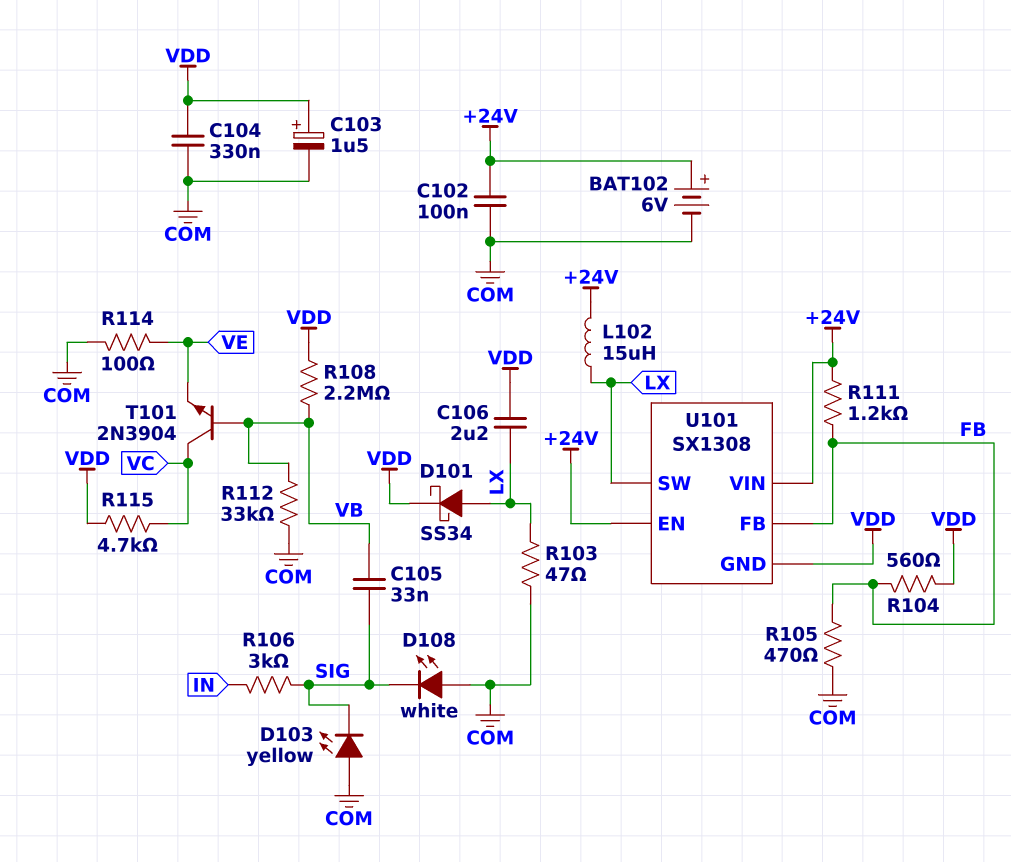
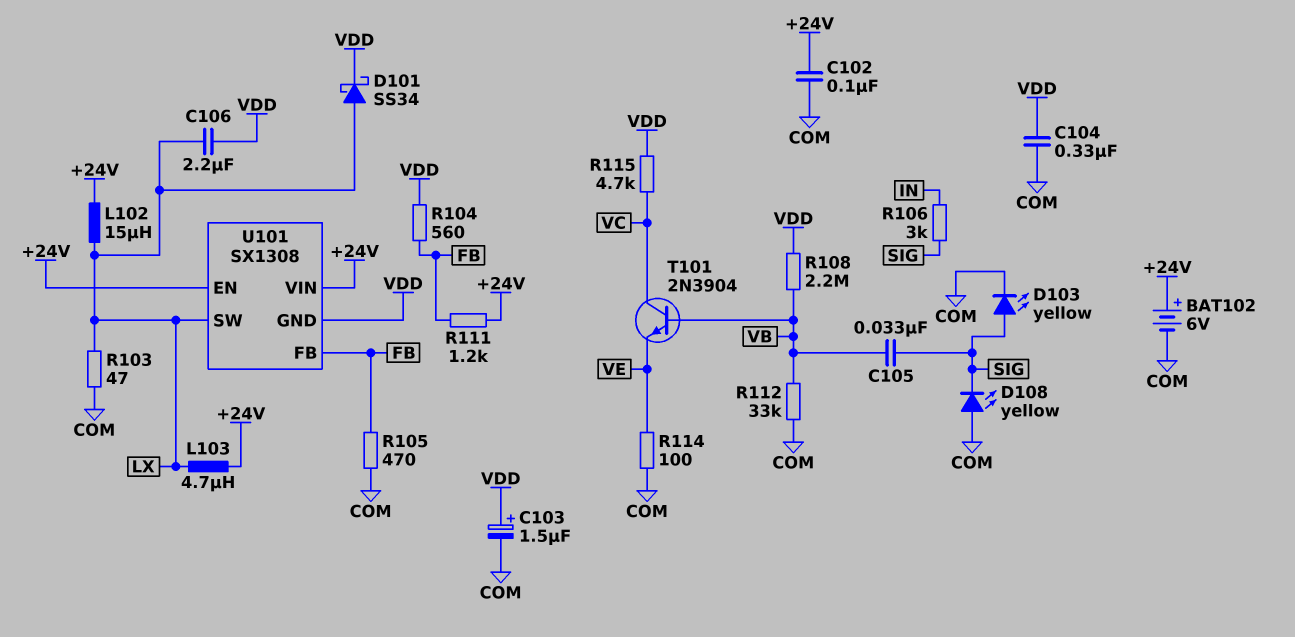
D103: LED yellow (A COM, K SIG) -> LED yellow (A SIG, K COM)
D108: LED white (A COM, K SIG) -> LED yellow (A COM, K SIG)
L103: none -> 4.7uH (+24V, LX)

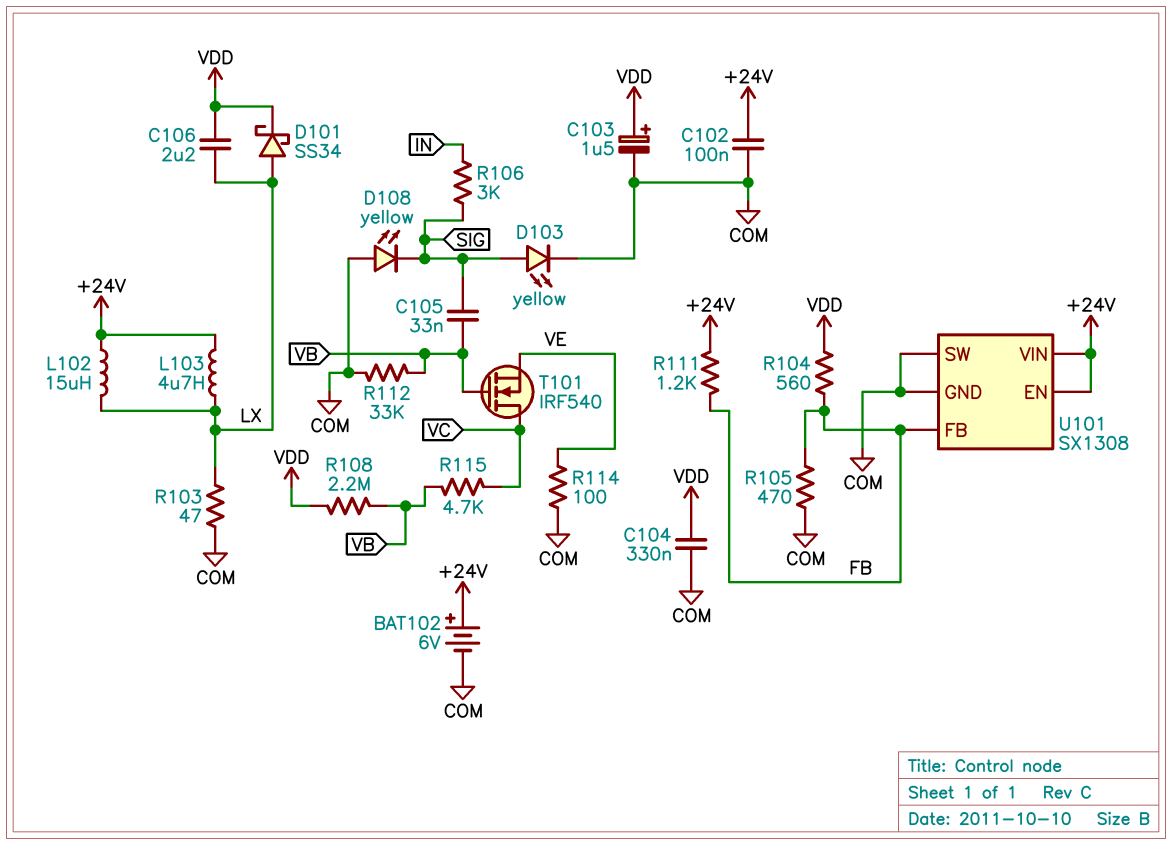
R115: 4.7k (VC, VDD) -> 4.7k (VB, VC)
T101: NPN 2N3904 (B VB, C VC, E VE) -> NMOS IRF540 (G VB, D VC, S VE)
U101 pin GND: VDD -> COM
U101 pin SW: LX -> COM

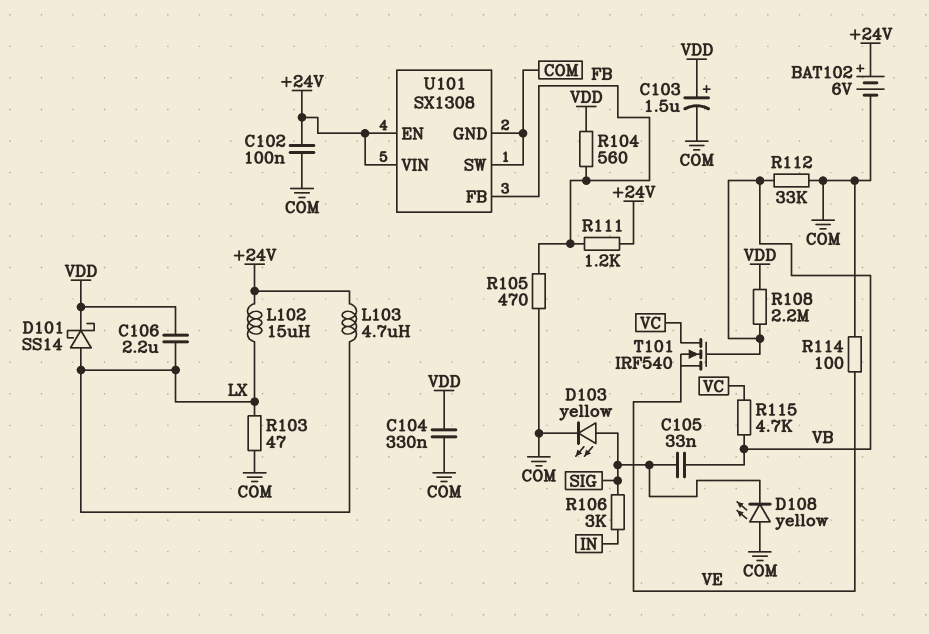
D101: schottky SS34 (A LX, K VDD) -> schottky SS14 (A LX, K VDD)

